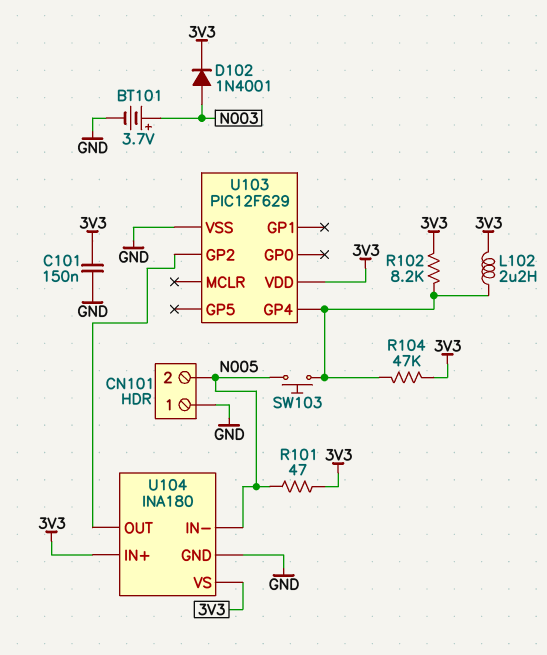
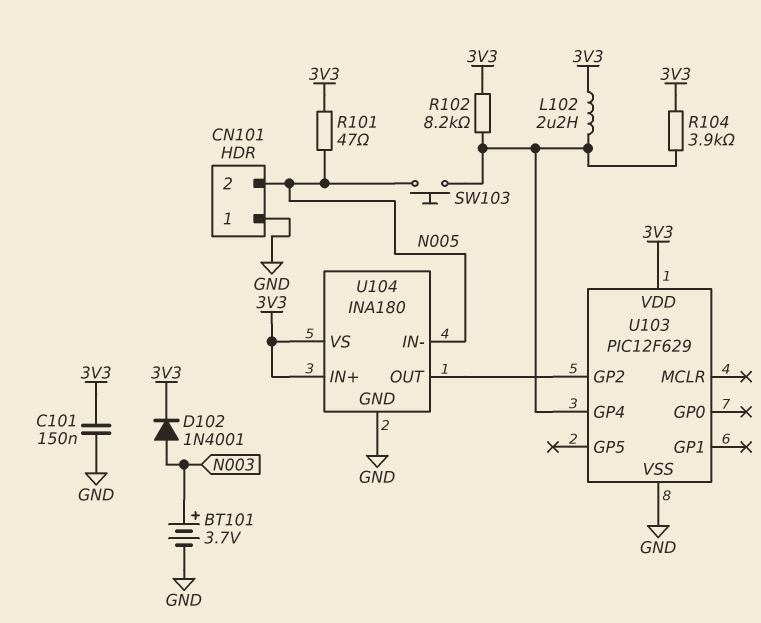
R104: 47k (3V3, U103/GP4) -> 3.9k (3V3, U103/GP4)

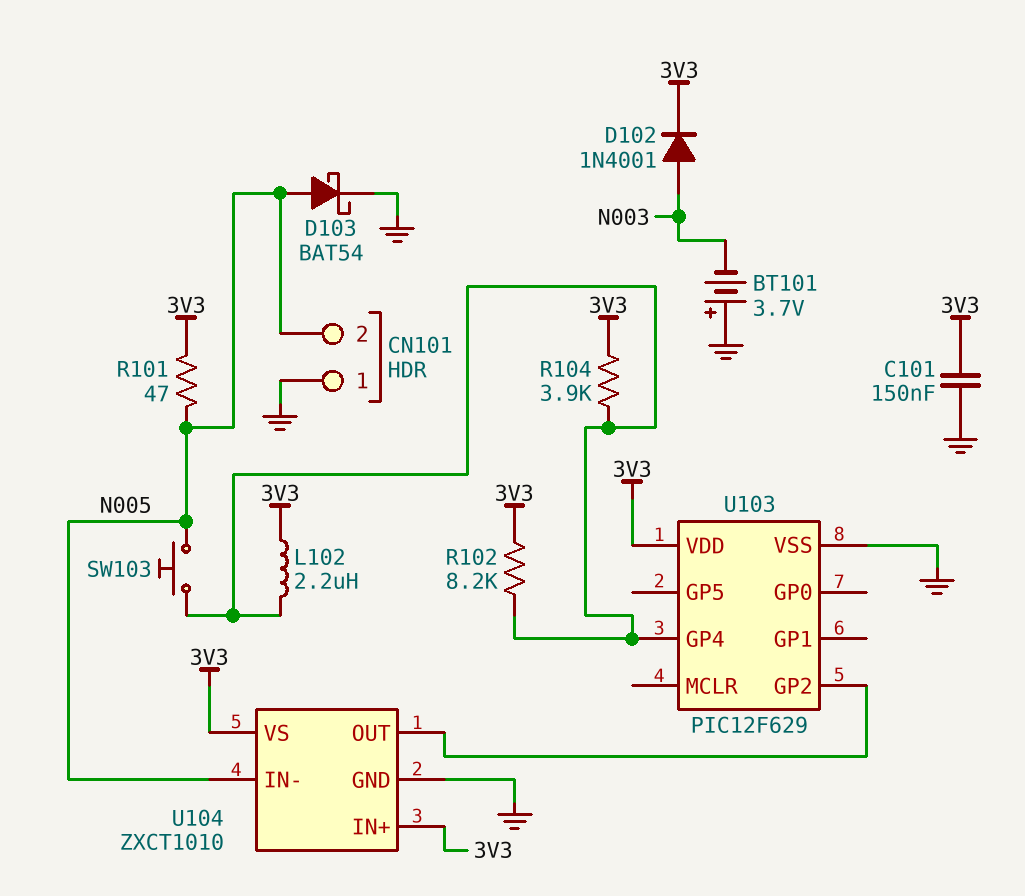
BT101: 3.7V (plus N003, minus GND) -> 3.7V (plus GND, minus N003)
D103: none -> schottky BAT54 (A N005, K GND)
U104: INA180 -> ZXCT1010

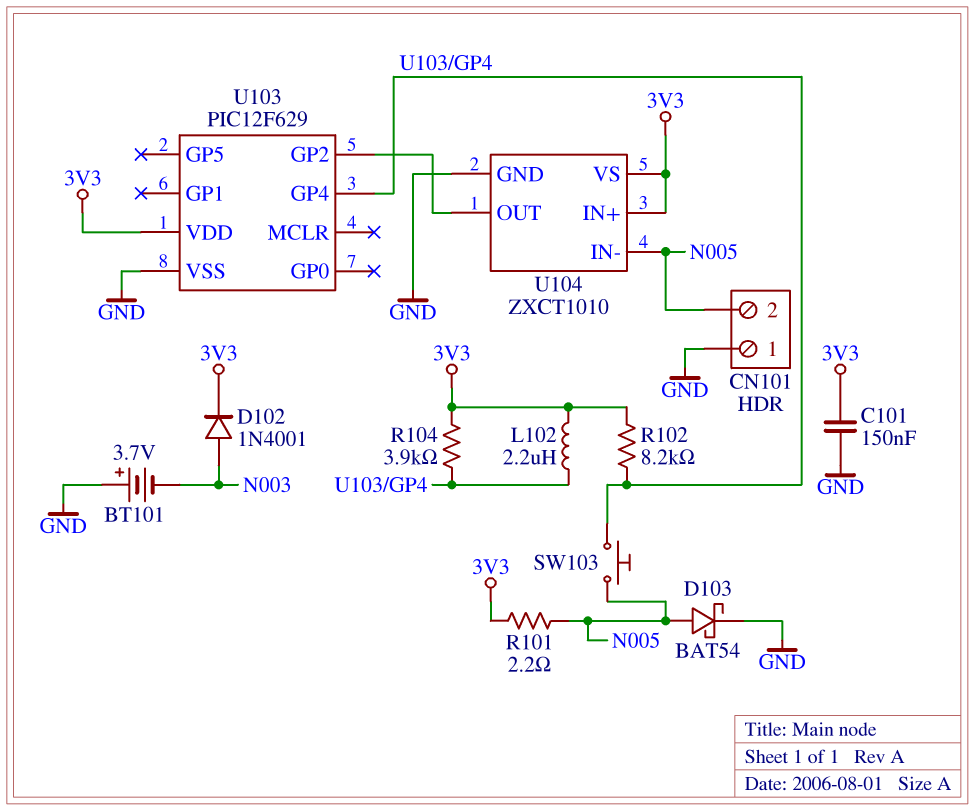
R101: 47 (3V3, N005) -> 2.2 (3V3, N005)

